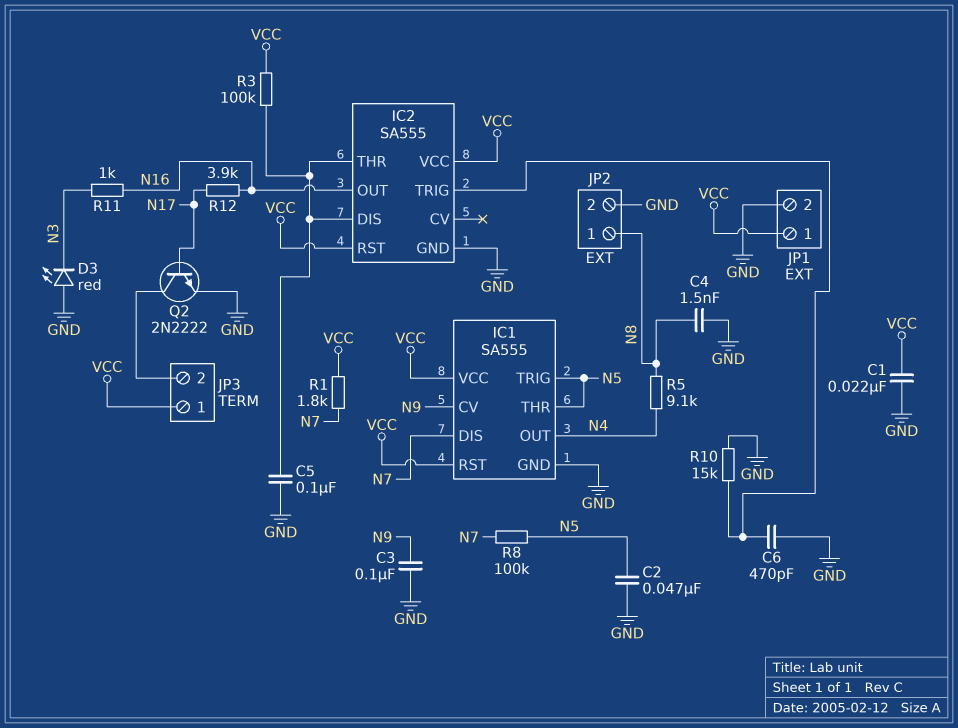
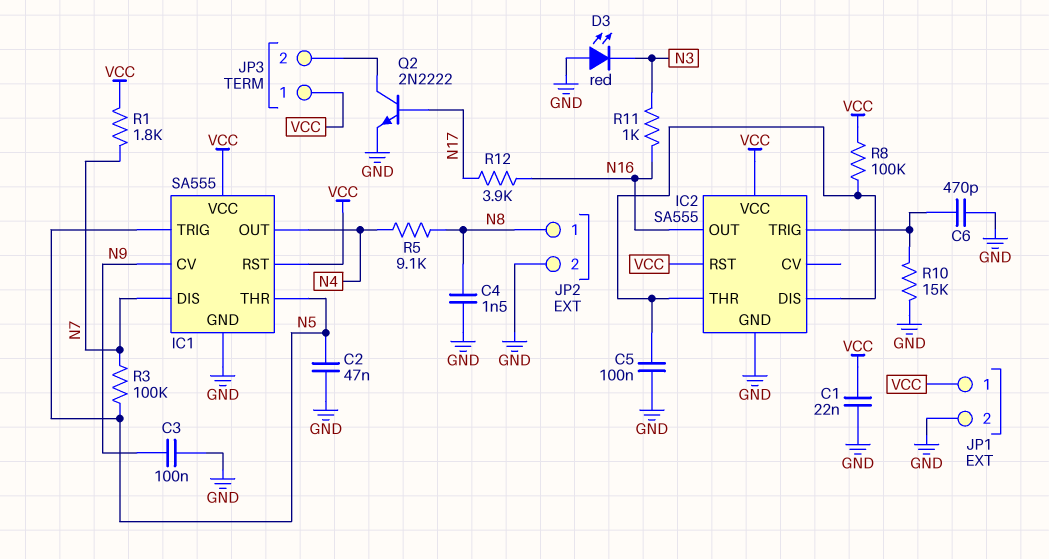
R3: 100k (IC2/DIS, VCC) -> 100k (N5, N7)
R8: 100k (N5, N7) -> 100k (IC2/DIS, VCC)

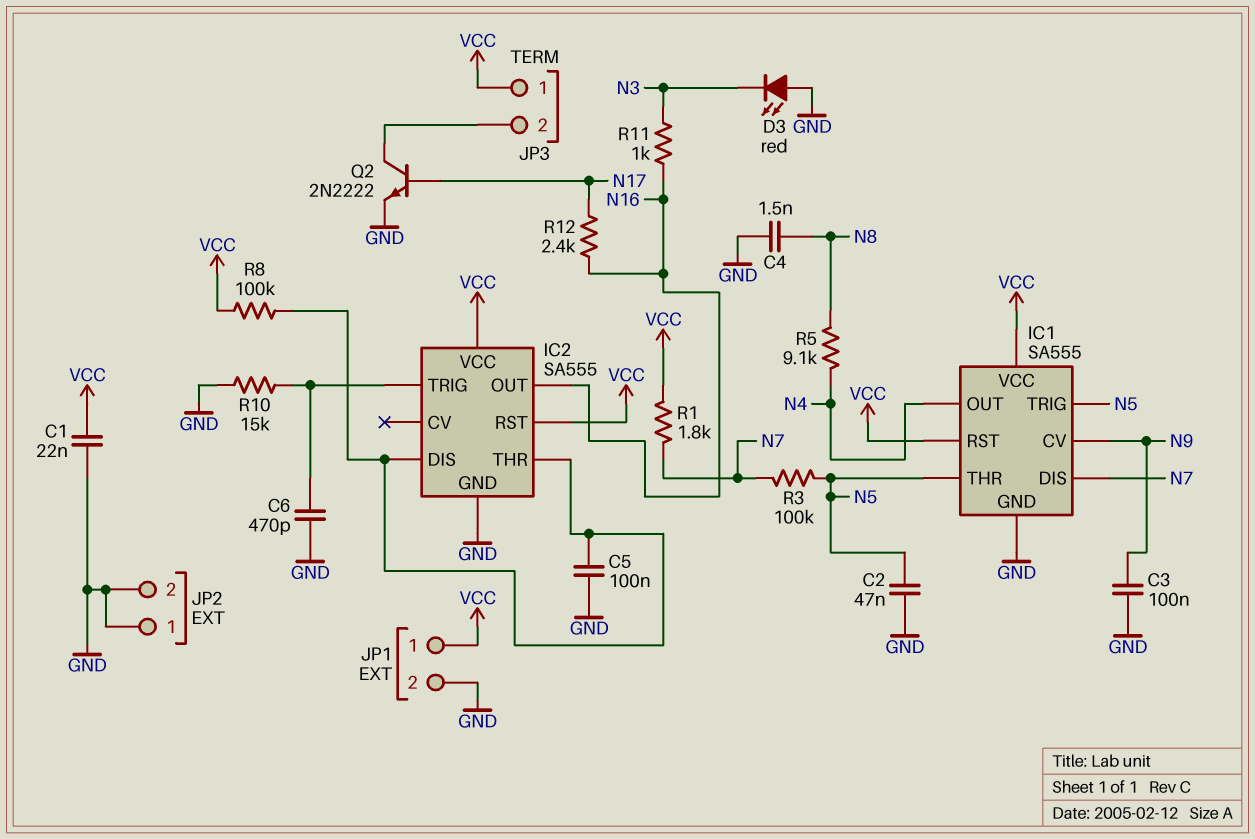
JP2 pin 1: N8 -> GND
R12: 3.9k (N16, N17) -> 2.4k (N16, N17)

